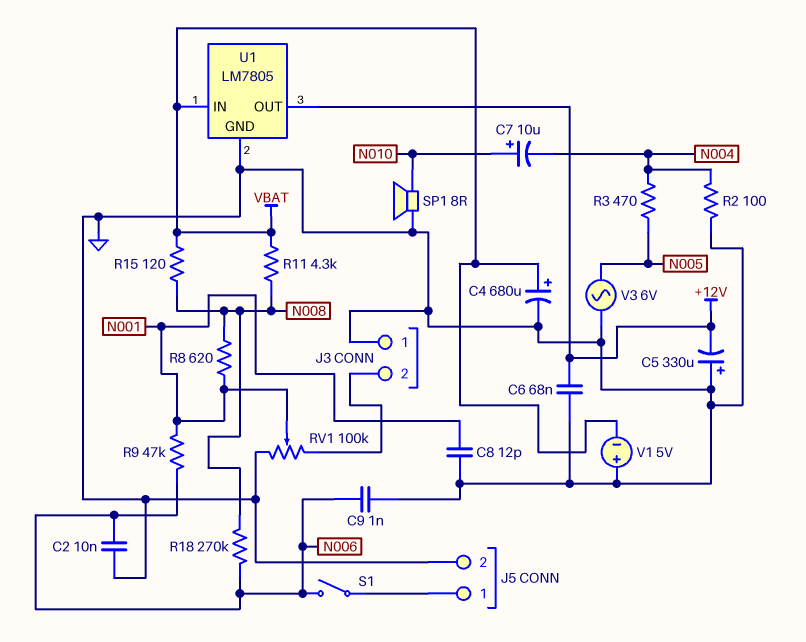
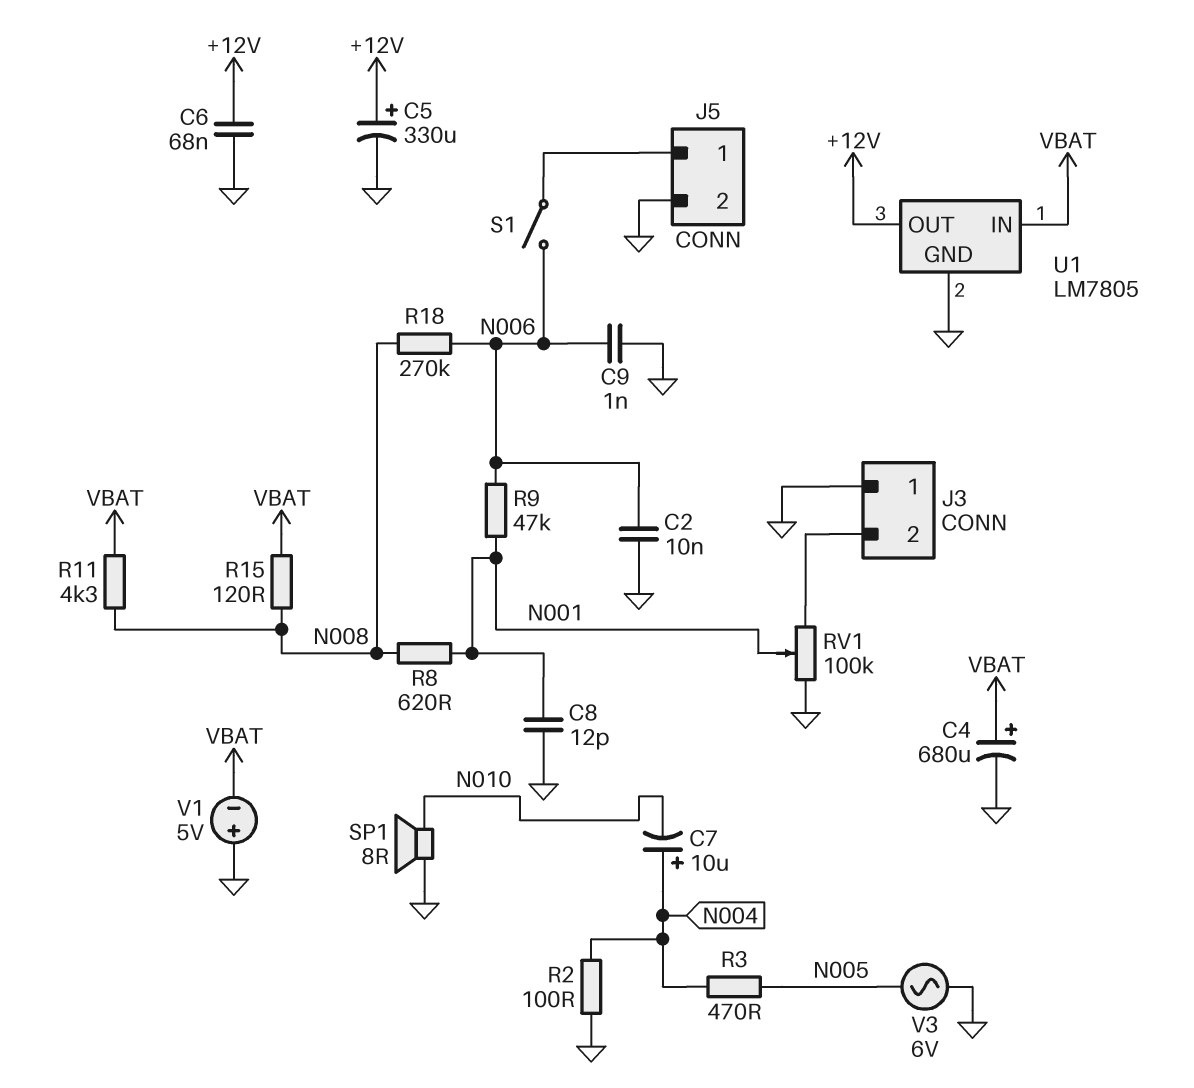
C5: 330uF (plus GND, minus +12V) -> 330uF (plus +12V, minus GND)
C7: 10uF (plus N010, minus N004) -> 10uF (plus N004, minus N010)

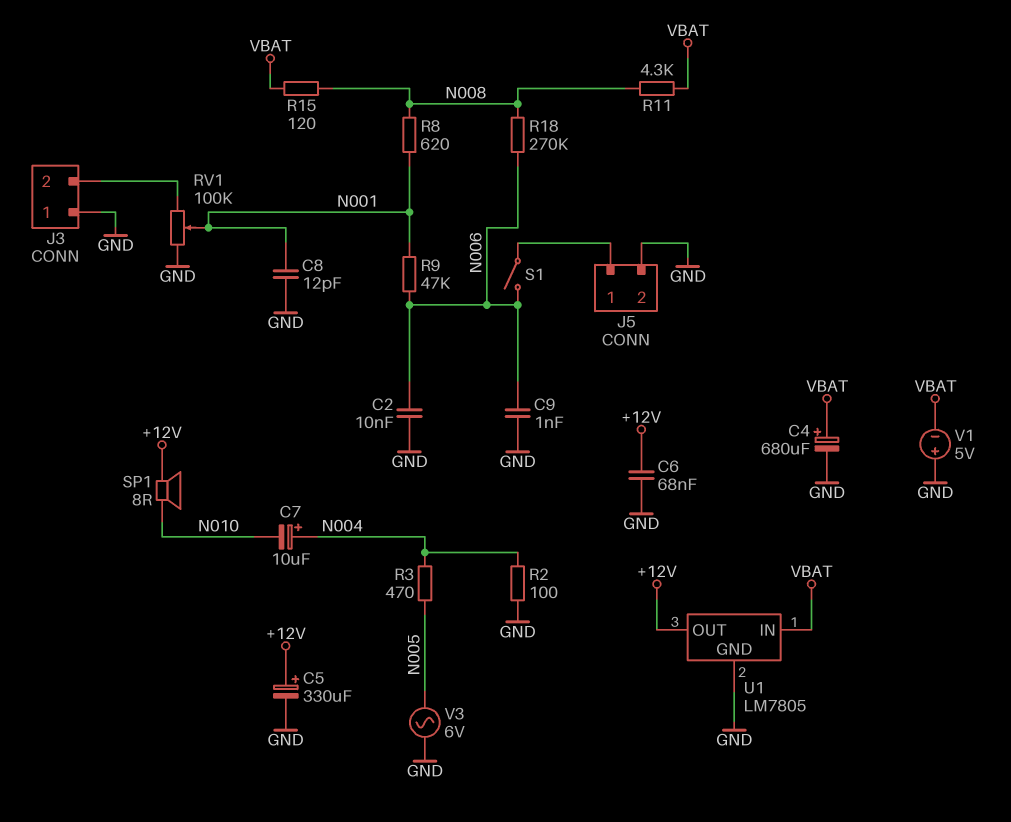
SP1: speaker 8R (GND, N010) -> speaker 8R (+12V, N010)

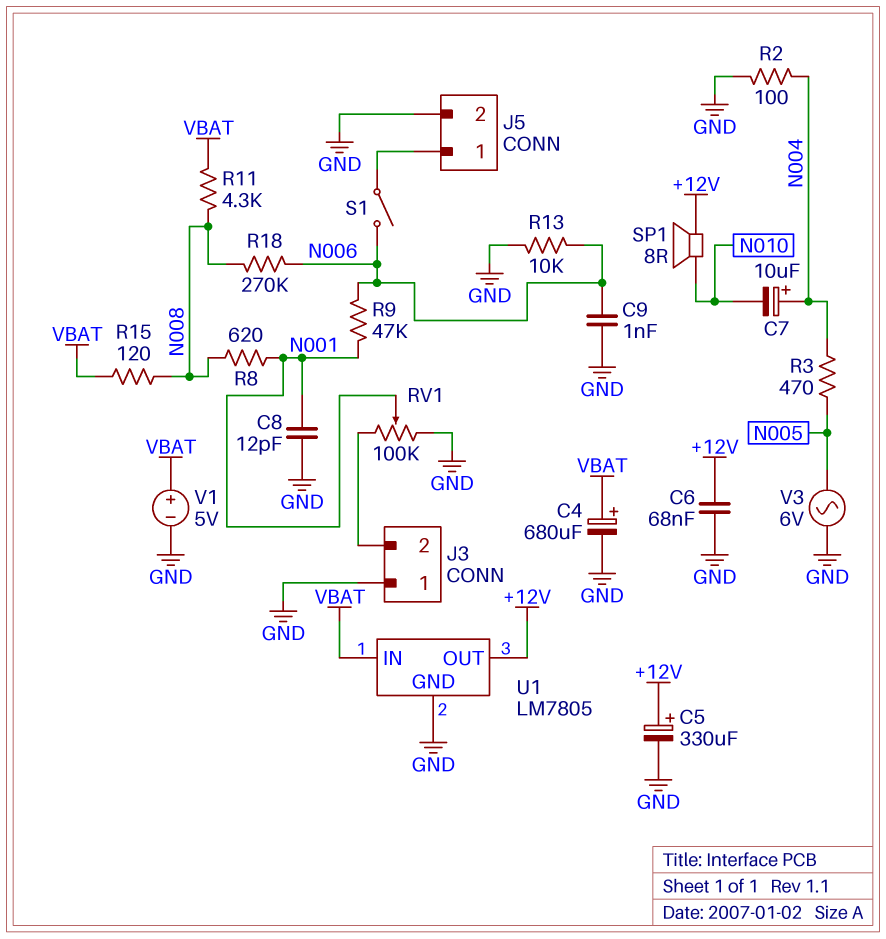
C2: 10nF (GND, N006) -> none
R13: none -> 10k (GND, N006)
V1: 5V (plus GND, minus VBAT) -> 5V (plus VBAT, minus GND)

